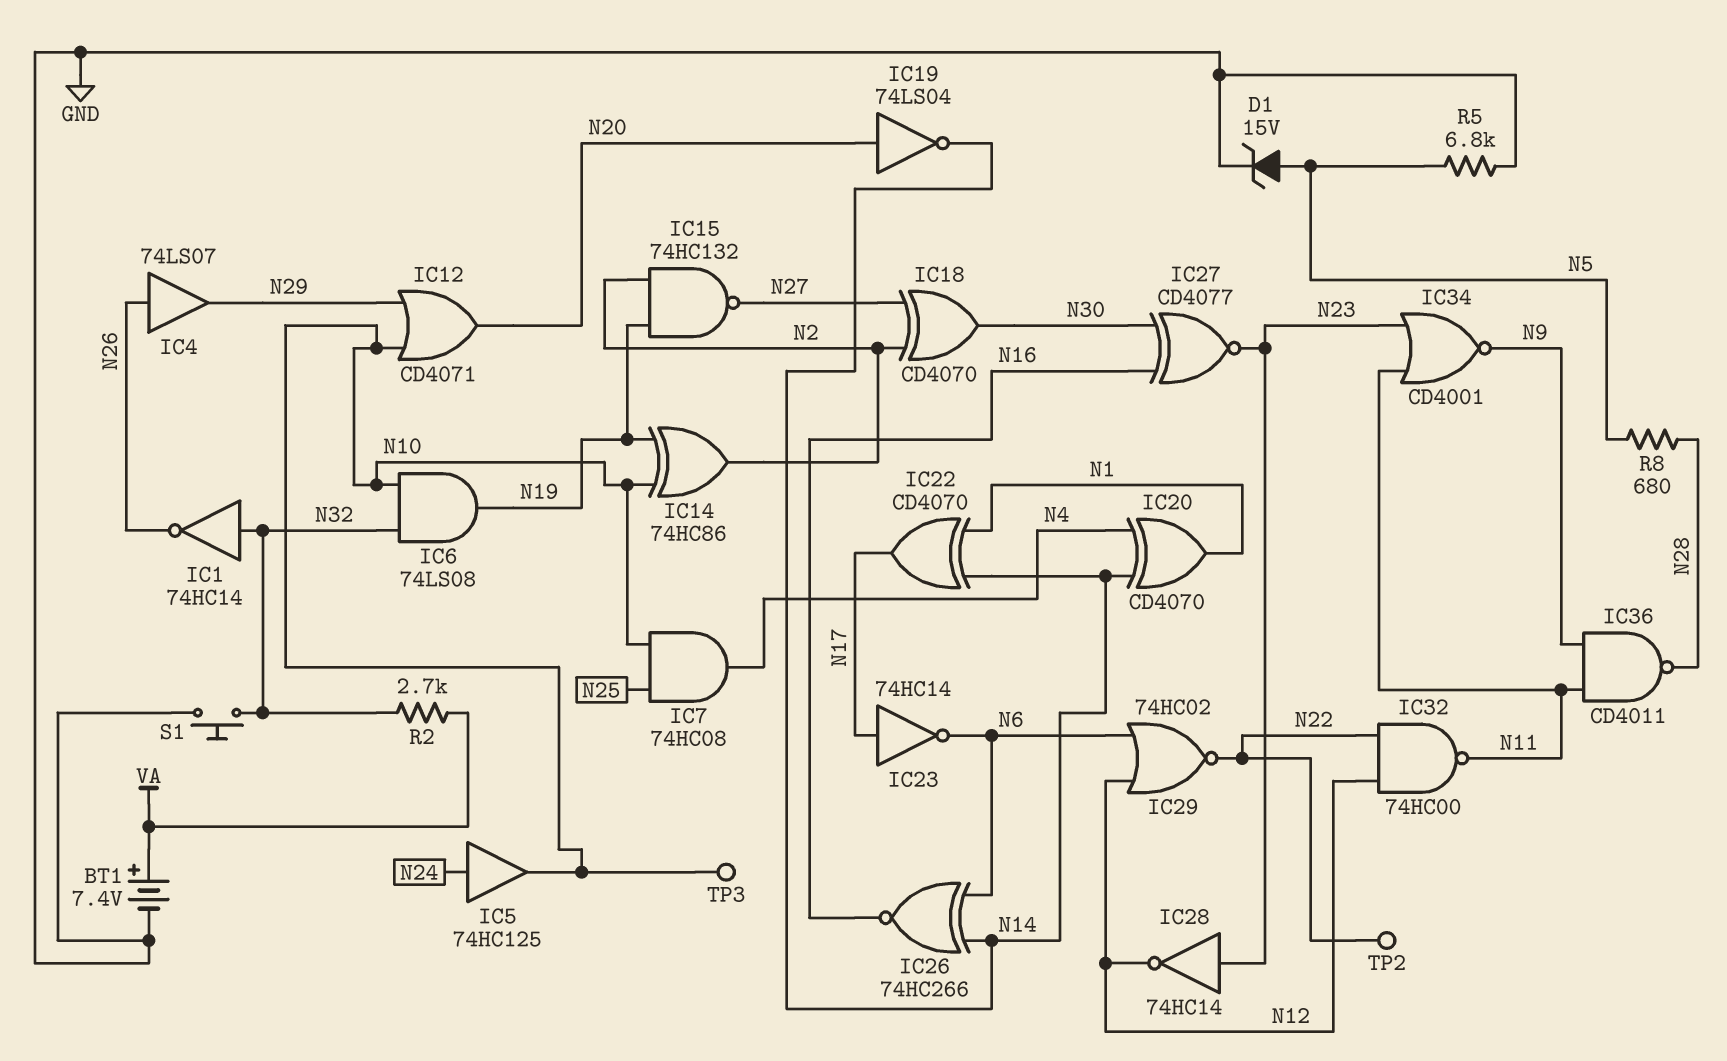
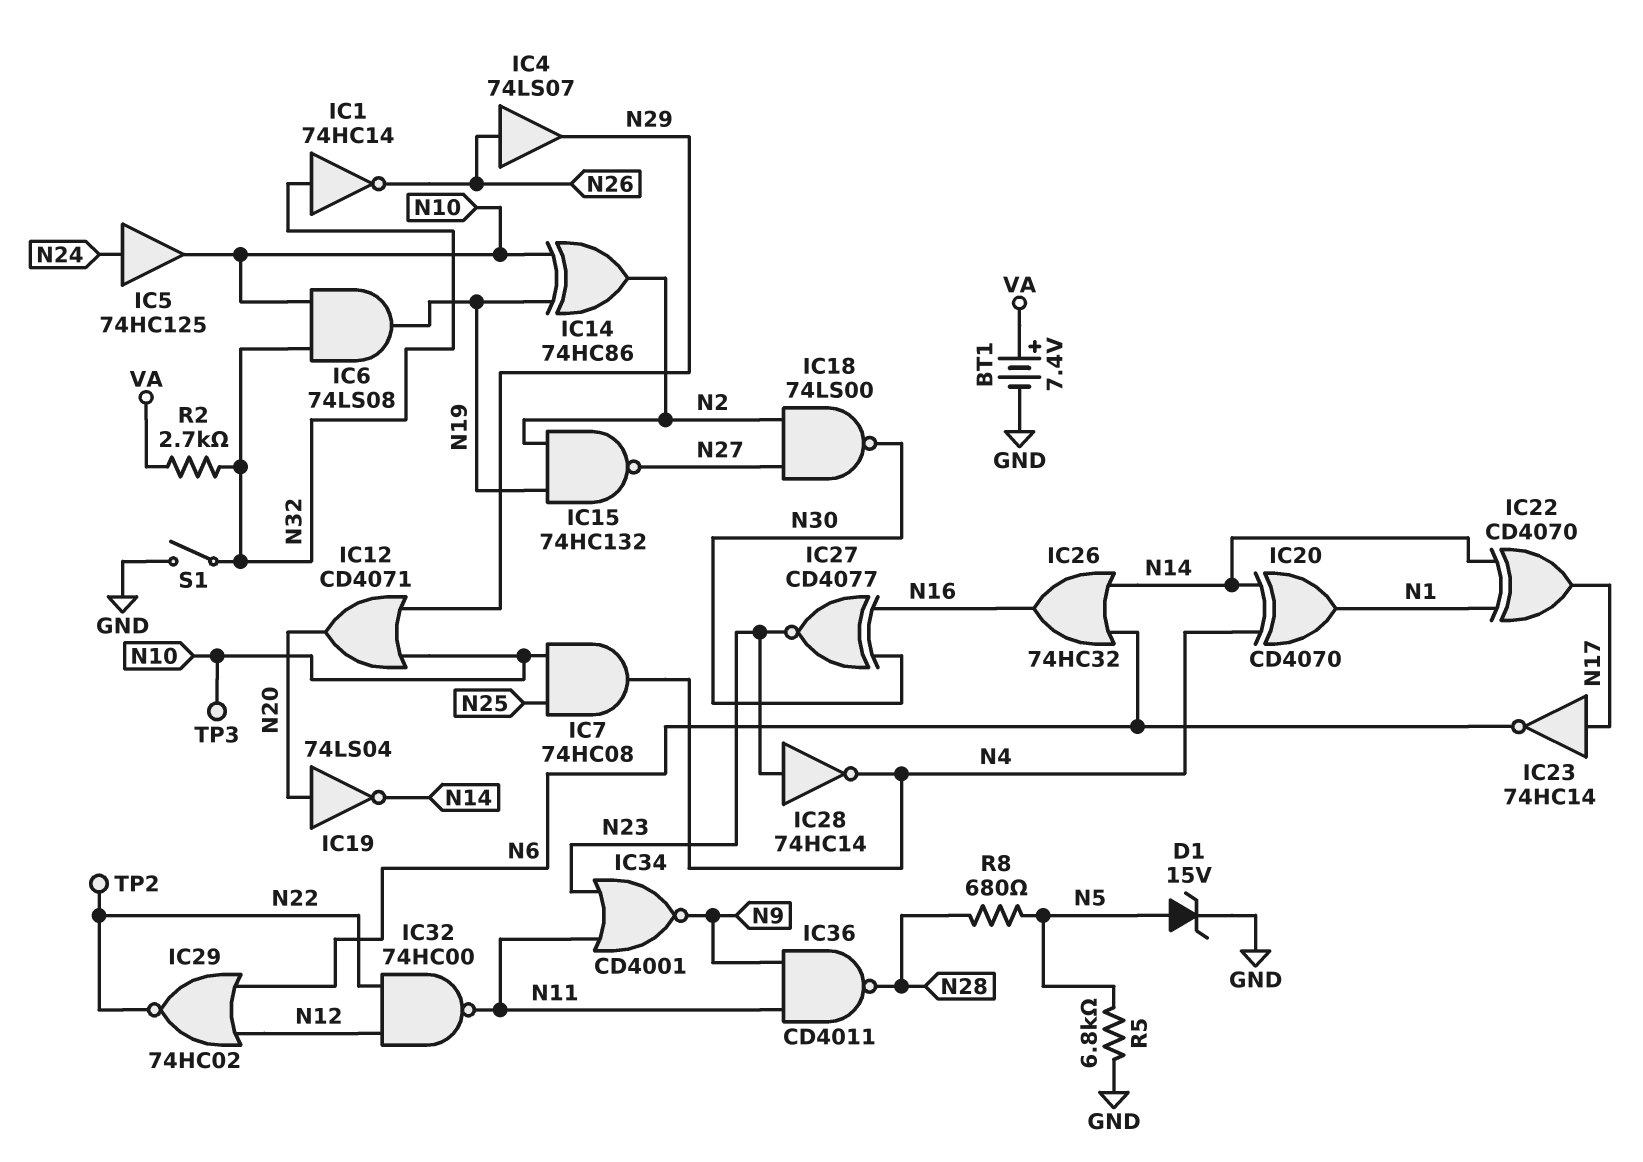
IC18: XOR CD4070 (in N2, in N27, out N30) -> NAND 74LS00 (in N2, in N27, out N30)
IC26: XNOR 74HC266 (in N6, in N14, out N16) -> OR 74HC32 (in N6, in N14, out N16)
IC28: NOT 74HC14 (in N23, out N12) -> NOT 74HC14 (in N23, out N4)
S1: button (GND, N32) -> switch (GND, N32)

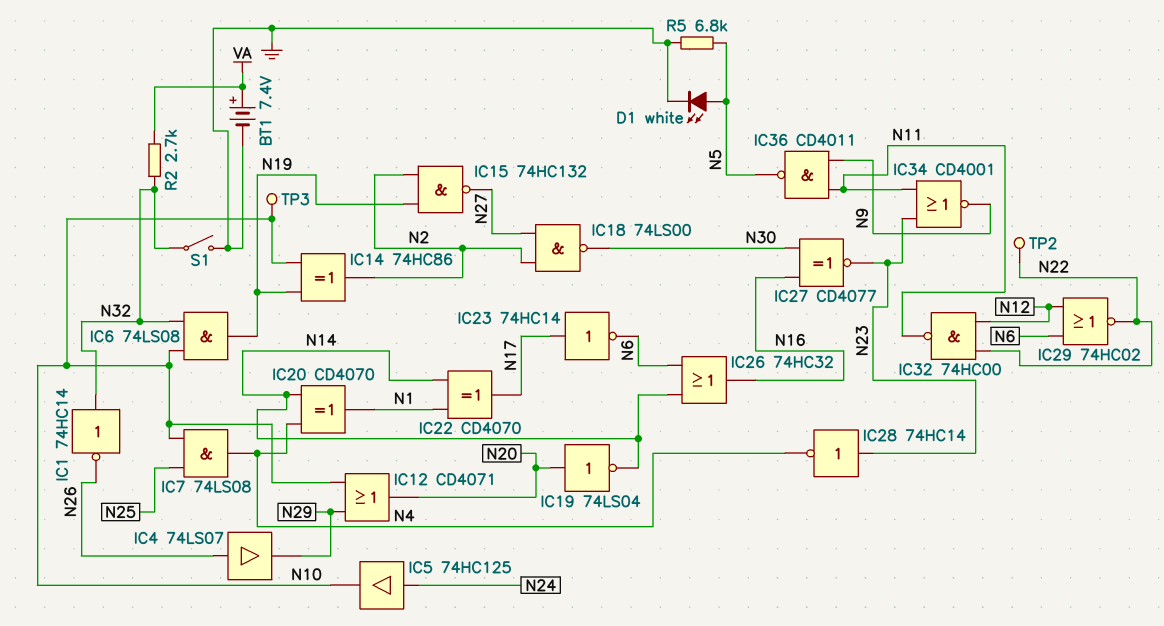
D1: zener 15V (A N5, K GND) -> LED white (A N5, K GND)
IC7: AND 74HC08 (in N10, in N25, out N4) -> AND 74LS08 (in N10, in N25, out N4)
IC36: NAND CD4011 (in N9, in N11, out N28) -> NAND CD4011 (in N9, in N11, out N5)
R8: 680 (N5, N28) -> none

